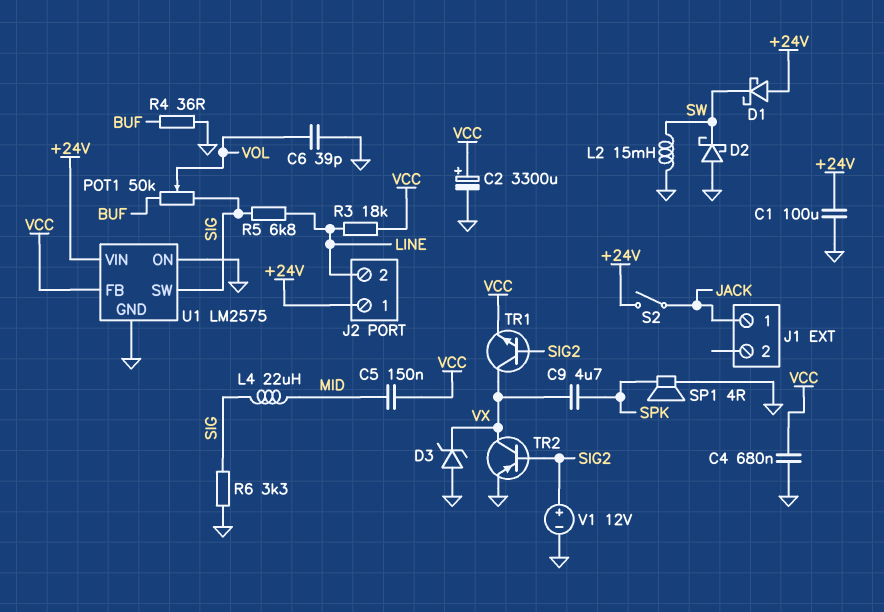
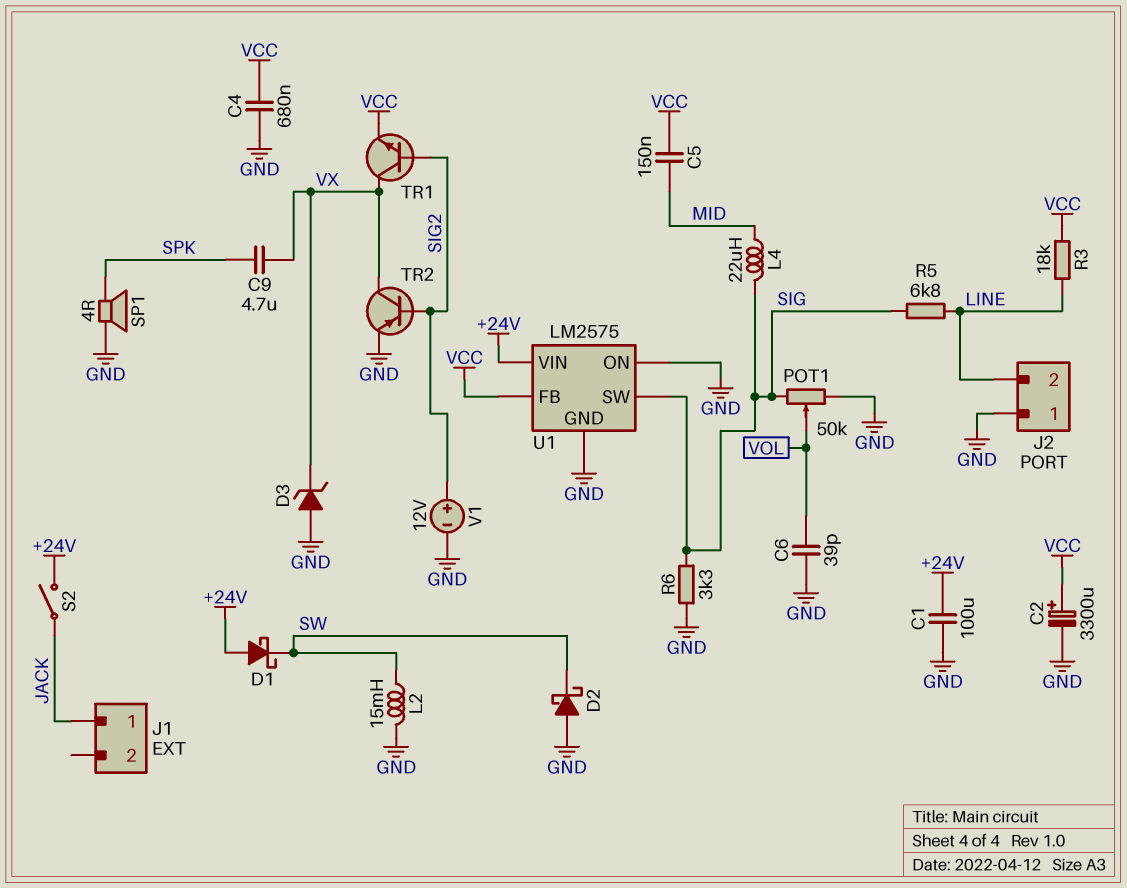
J2 pin 1: +24V -> GND
POT1: 50k (BUF, SIG, wiper VOL) -> 50k (GND, SIG, wiper VOL)
R4: 36 (BUF, GND) -> none

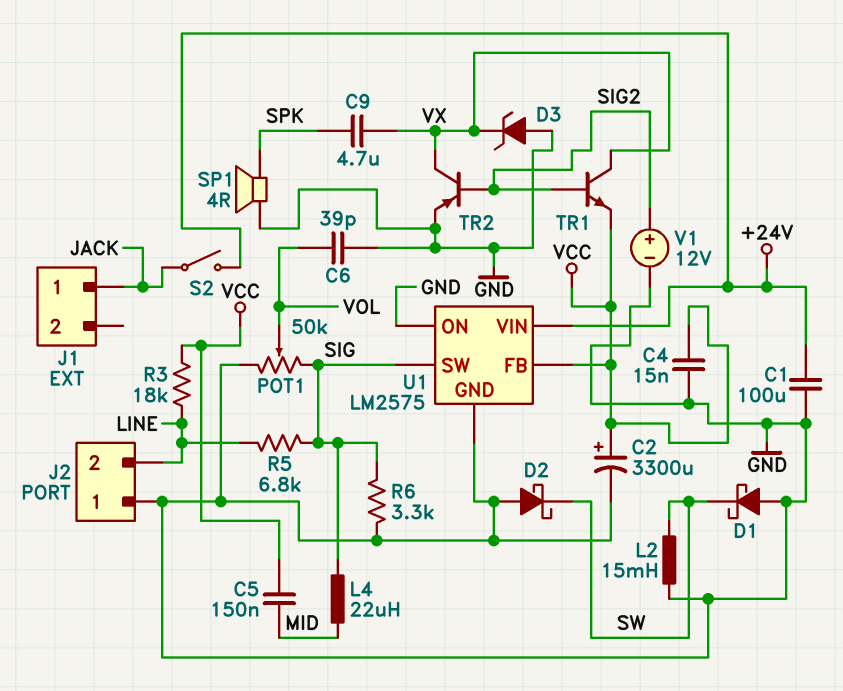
C4: 680nF (GND, VCC) -> 15nF (GND, VCC)
D1: schottky (A +24V, K SW) -> schottky (A GND, K SW)

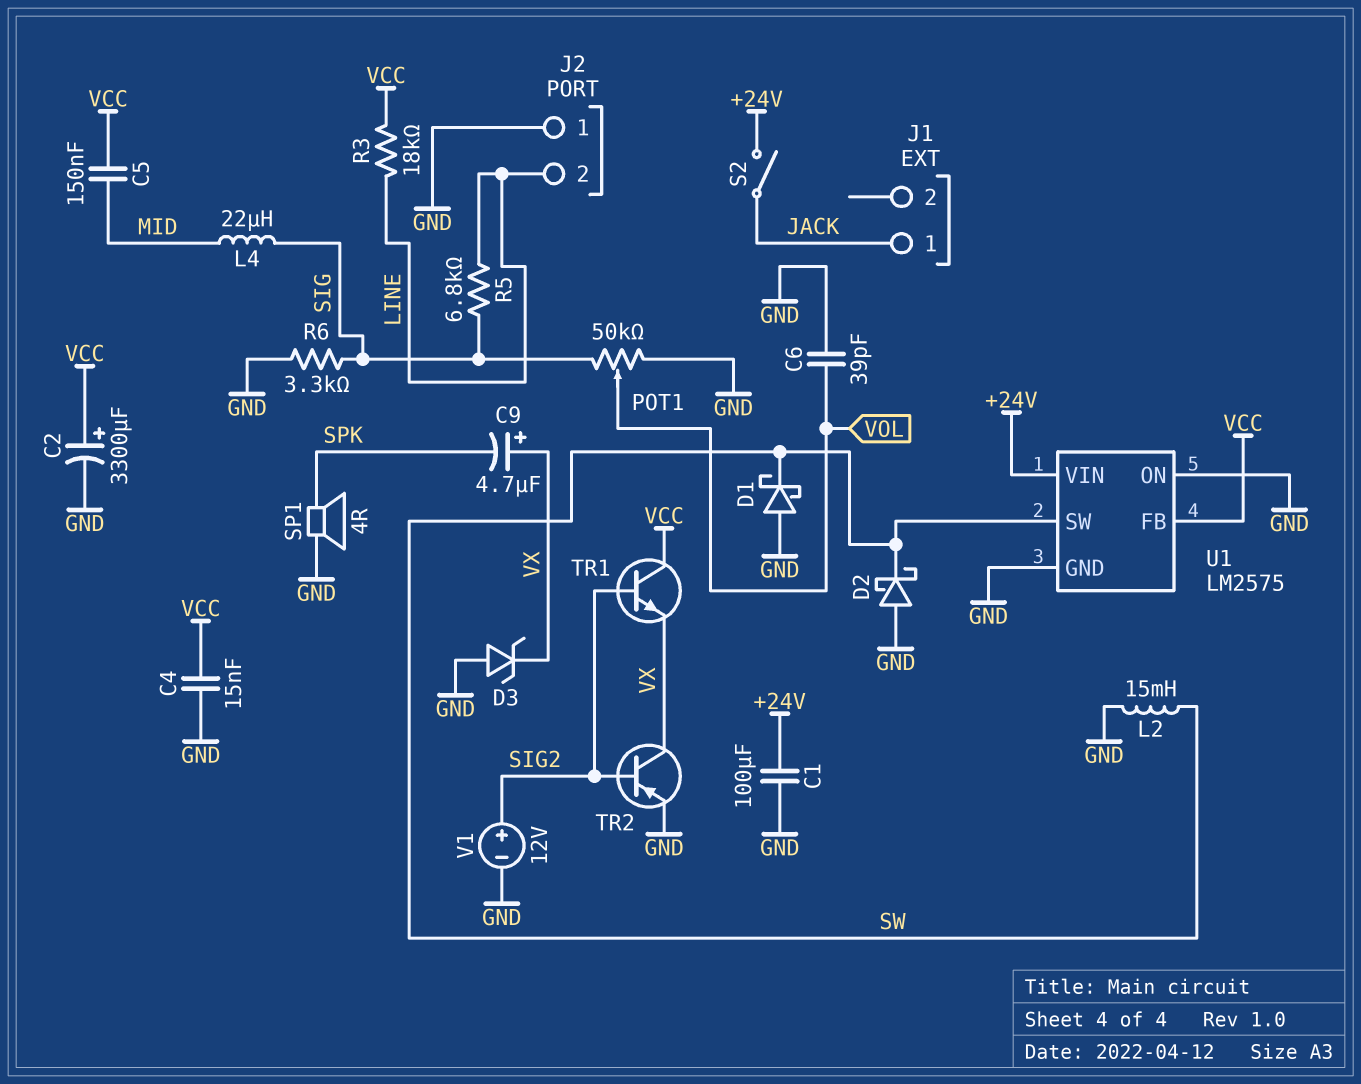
C9: 4.7uF (SPK, VX) -> 4.7uF (plus VX, minus SPK)
TR1: NPN (B SIG2, C VX, E VCC) -> NPN (B SIG2, C VCC, E VX)
U1 pin SW: SIG -> SW

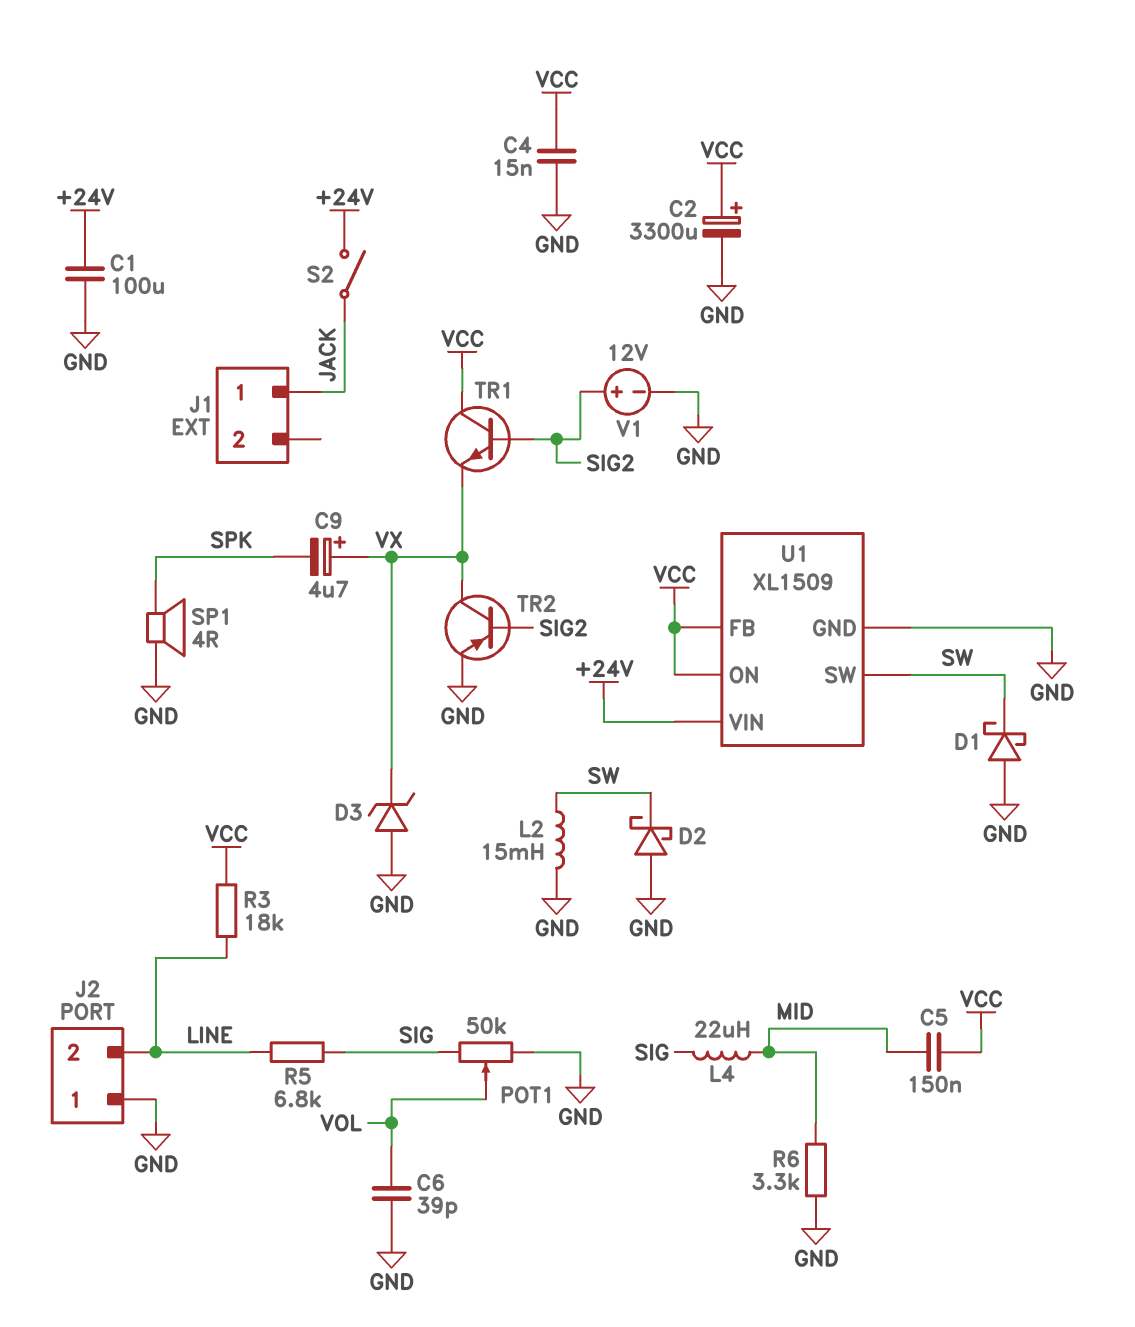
R6: 3.3k (GND, SIG) -> 3.3k (GND, MID)
U1: LM2575 -> XL1509
U1 pin ON: GND -> VCC

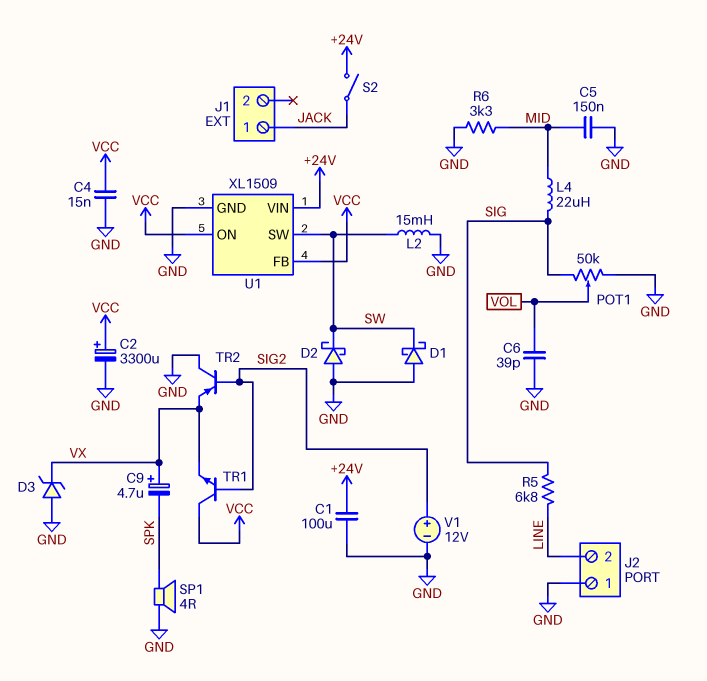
C5: 150nF (MID, VCC) -> 150nF (GND, MID)
R3: 18k (LINE, VCC) -> none
TR2: PNP (B SIG2, C VX, E GND) -> PNP (B SIG2, C GND, E VX)

